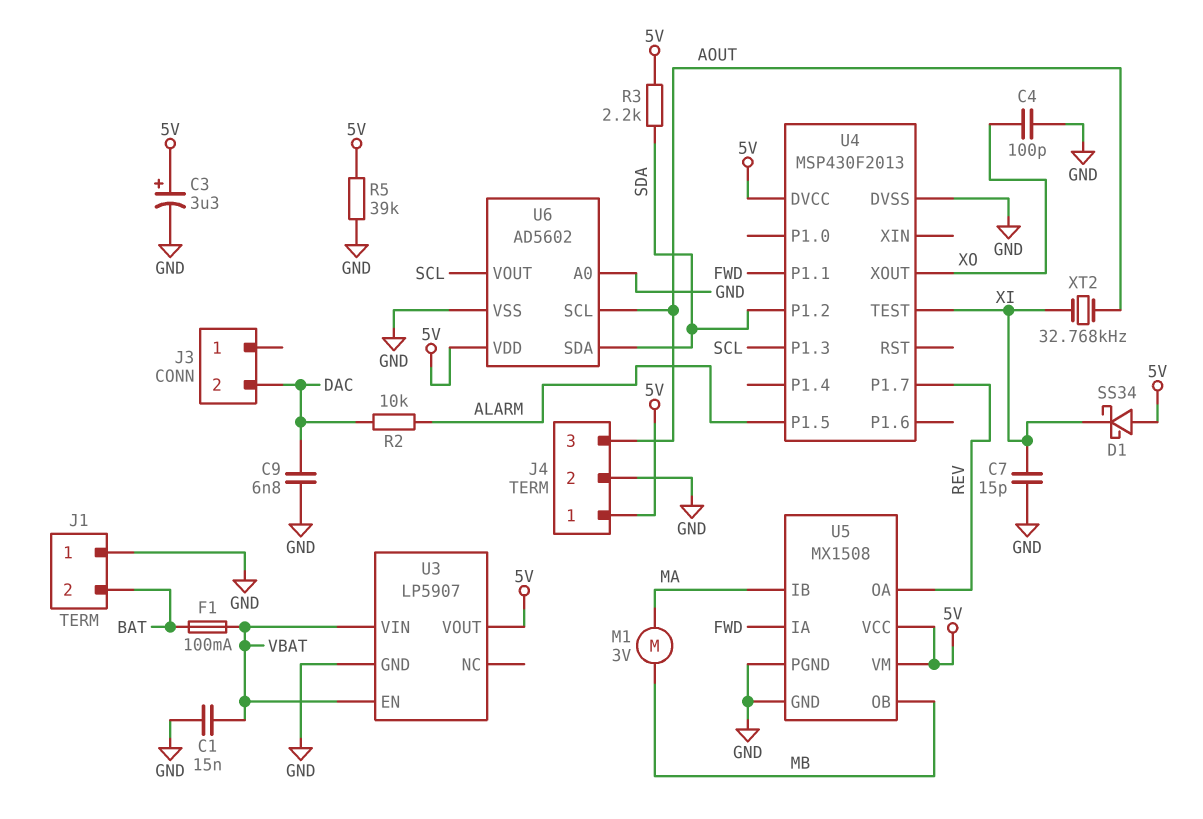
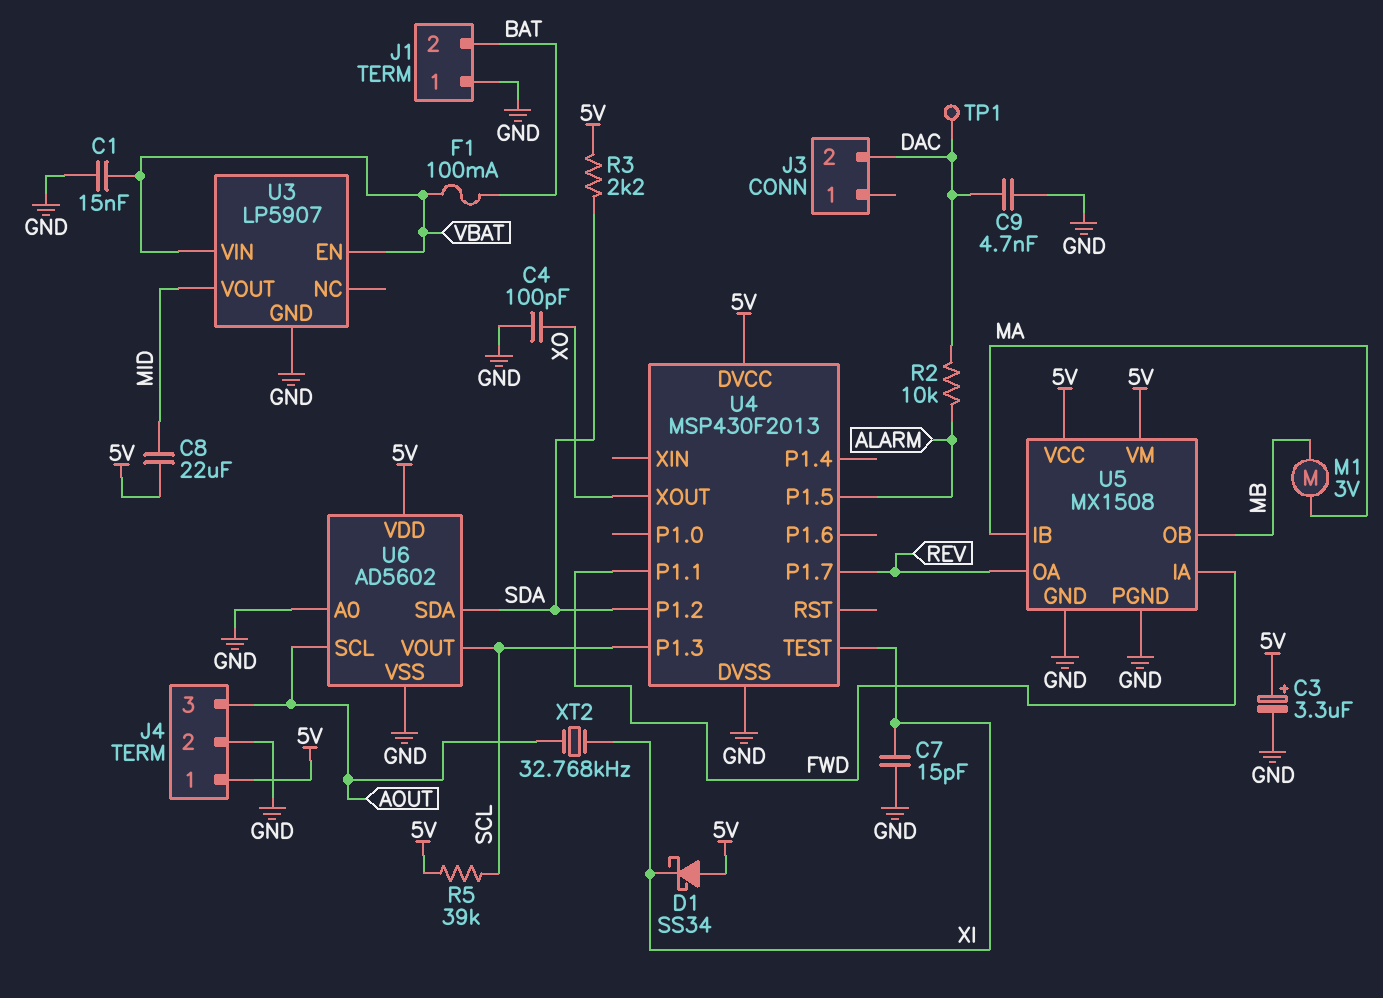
C8: none -> 22uF (5V, MID)
C9: 6.8nF (DAC, GND) -> 4.7nF (DAC, GND)
R5: 39k (5V, GND) -> 39k (5V, SCL)
TP1: none -> test point (DAC)
U3 pin VOUT: 5V -> MID

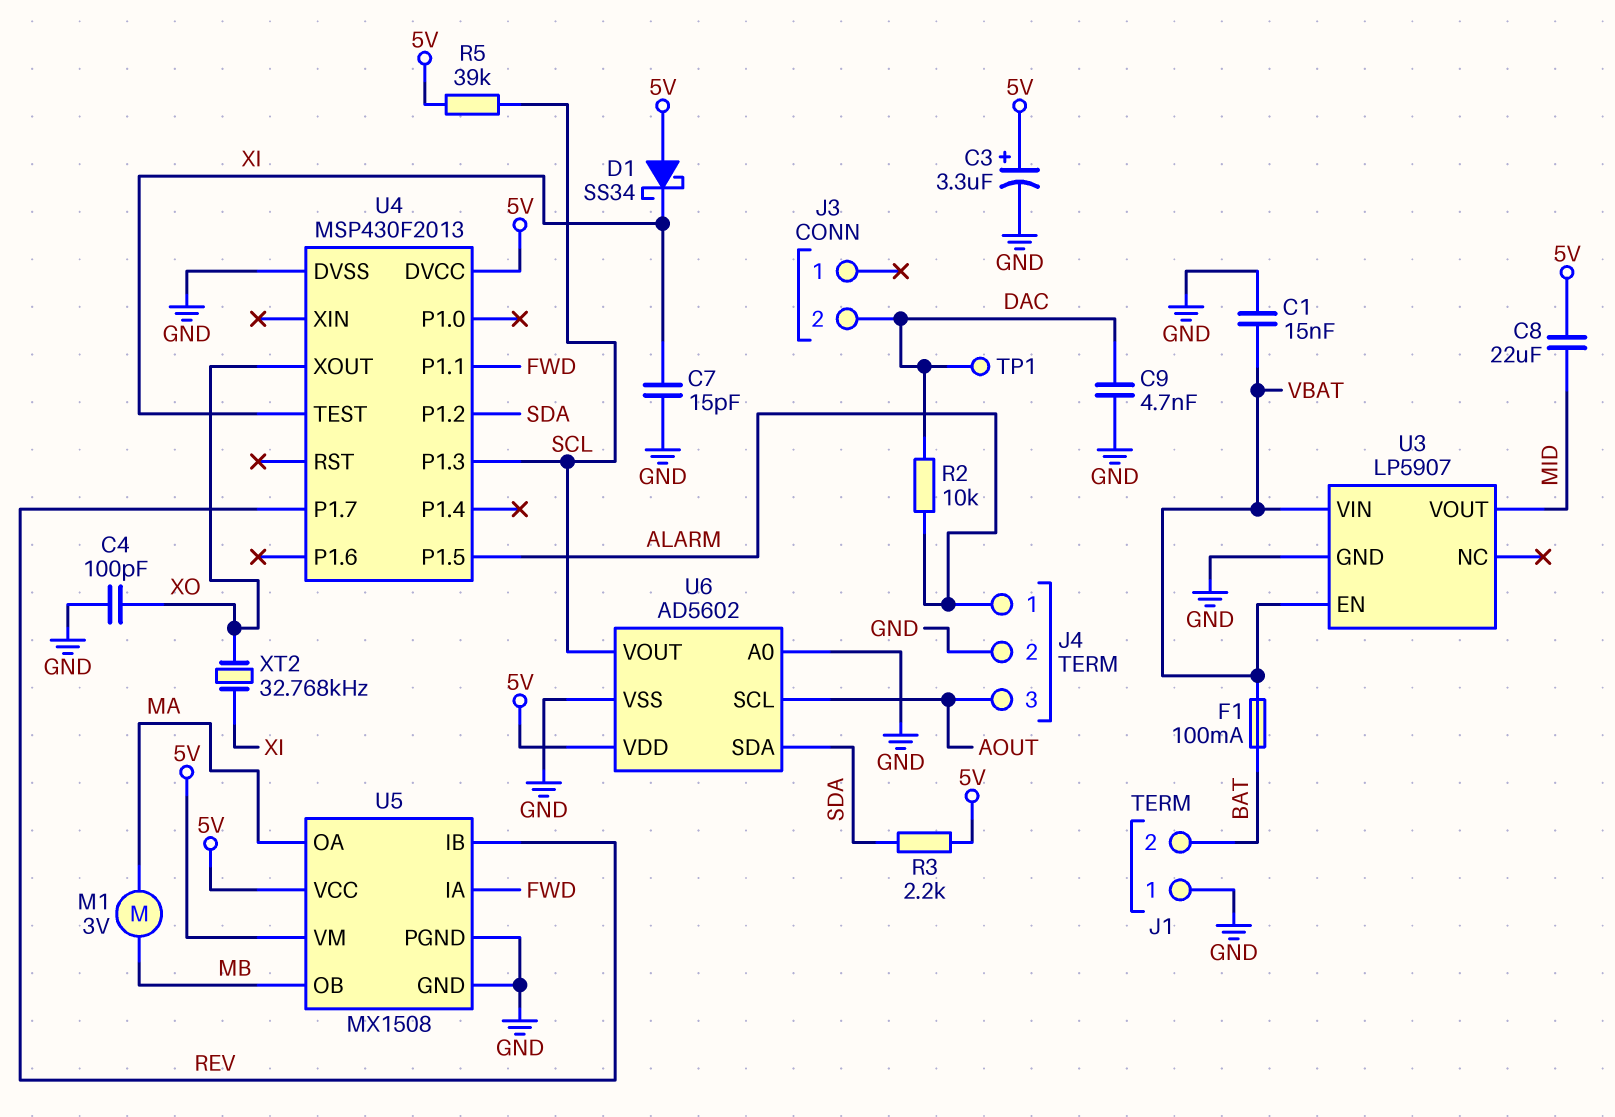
J4 pin 1: 5V -> ALARM
U5 pin IB: MA -> REV
U5 pin OA: REV -> MA
XT2: 32.768kHz (AOUT, XI) -> 32.768kHz (XI, XO)

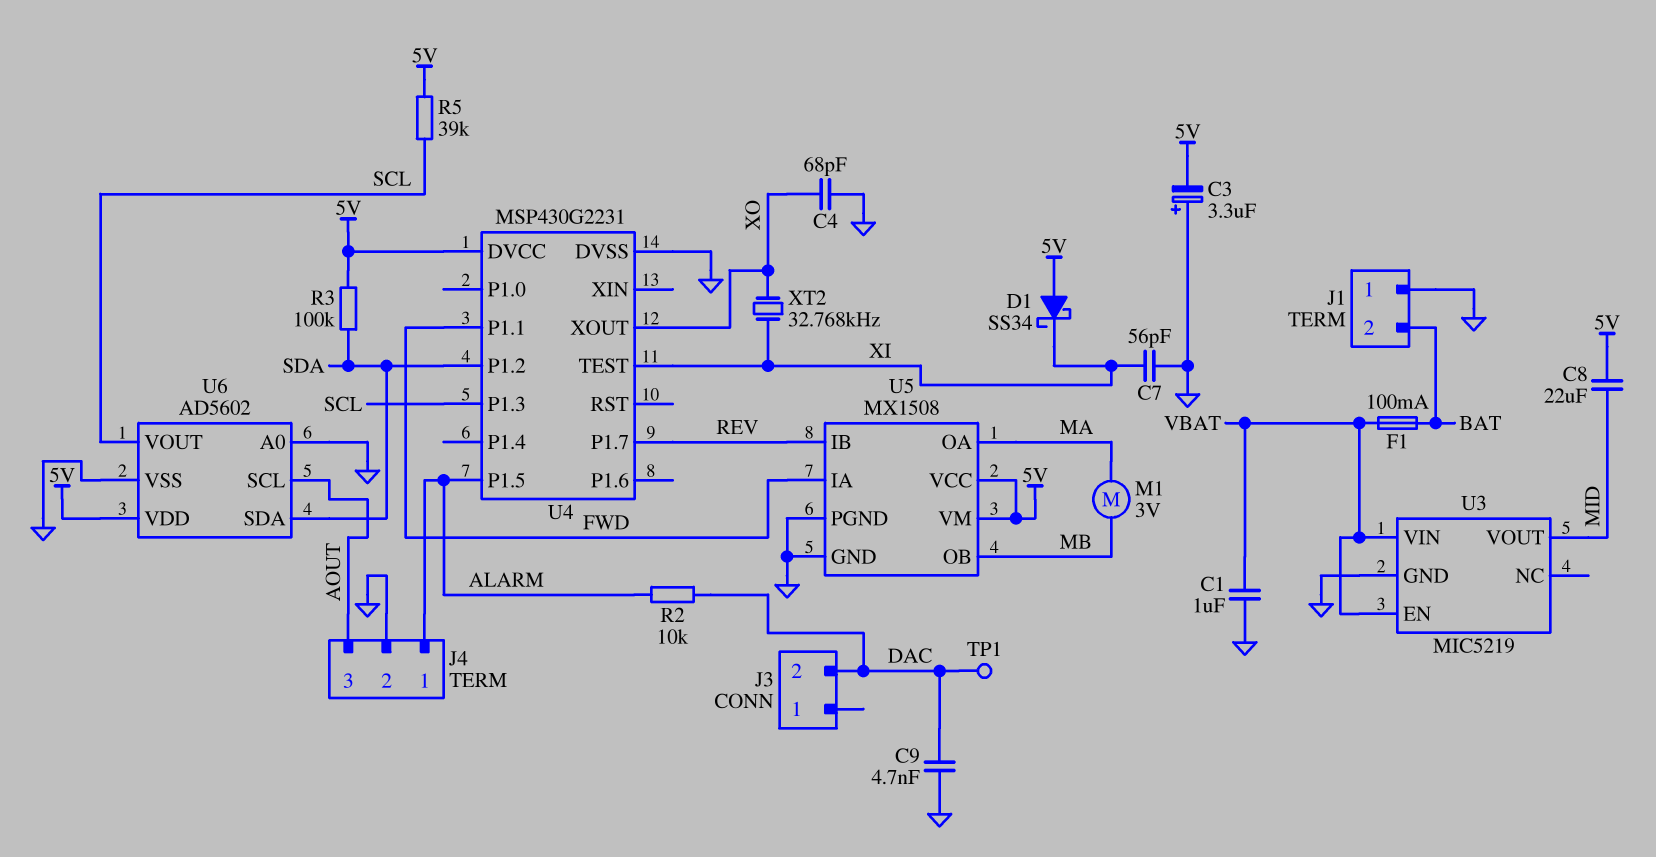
C1: 15nF (GND, VBAT) -> 1uF (GND, VBAT)
C3: 3.3uF (plus 5V, minus GND) -> 3.3uF (plus GND, minus 5V)
C4: 100pF (GND, XO) -> 68pF (GND, XO)
C7: 15pF (GND, XI) -> 56pF (GND, XI)
R3: 2.2k (5V, SDA) -> 100k (5V, SDA)
U3: LP5907 -> MIC5219
U4: MSP430F2013 -> MSP430G2231

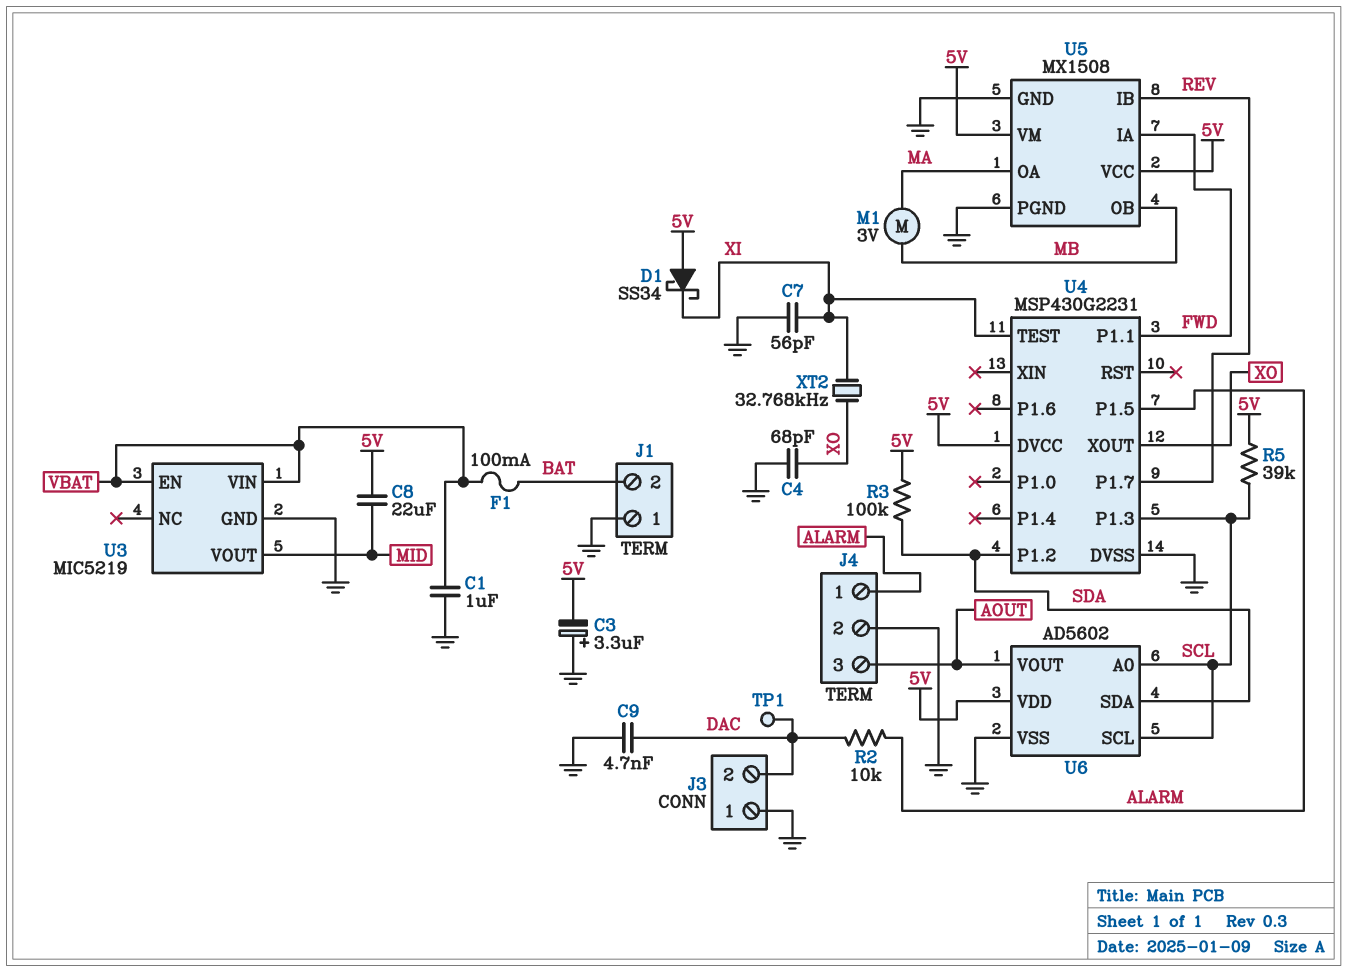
J3 pin 1: none -> GND
U6 pin A0: GND -> SCL
U6 pin SCL: AOUT -> SCL
U6 pin VOUT: SCL -> AOUT

